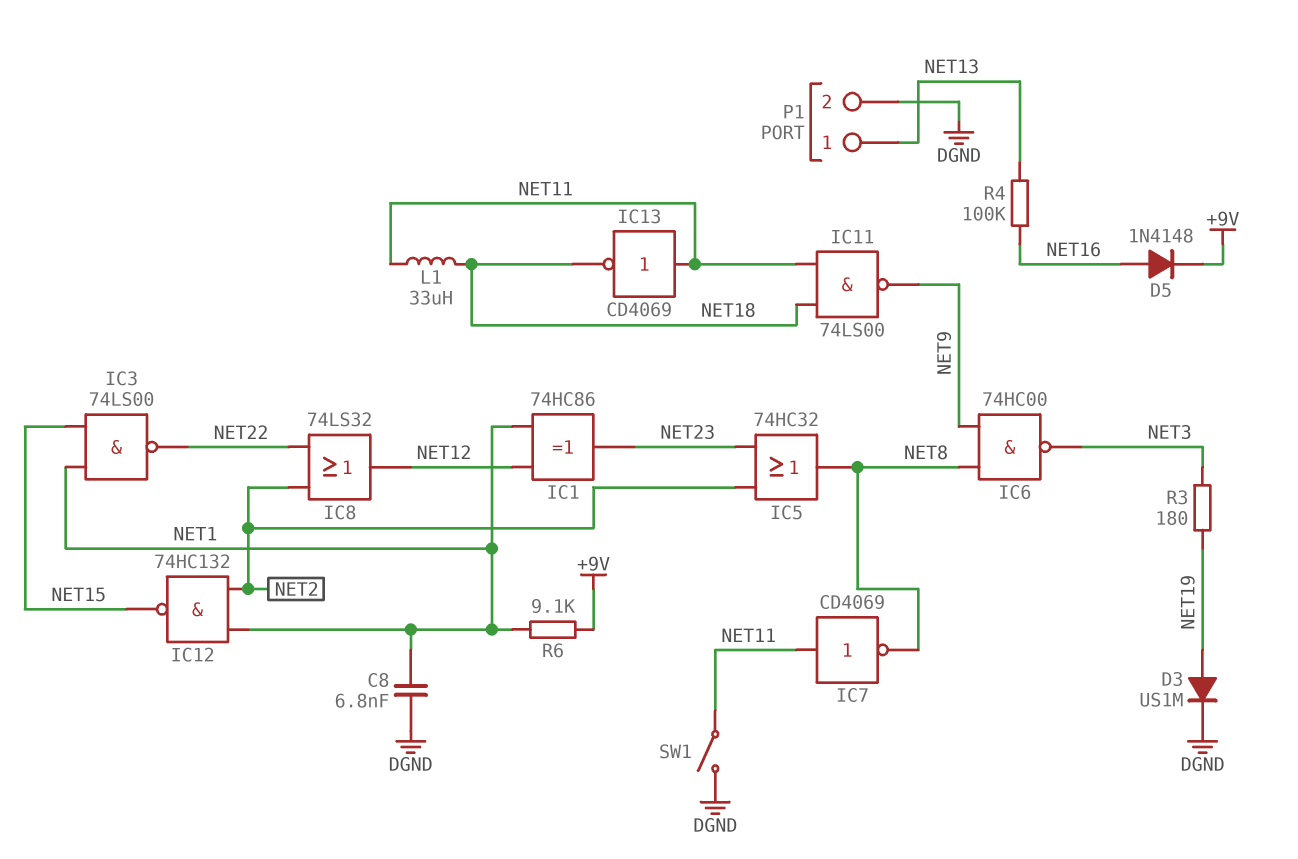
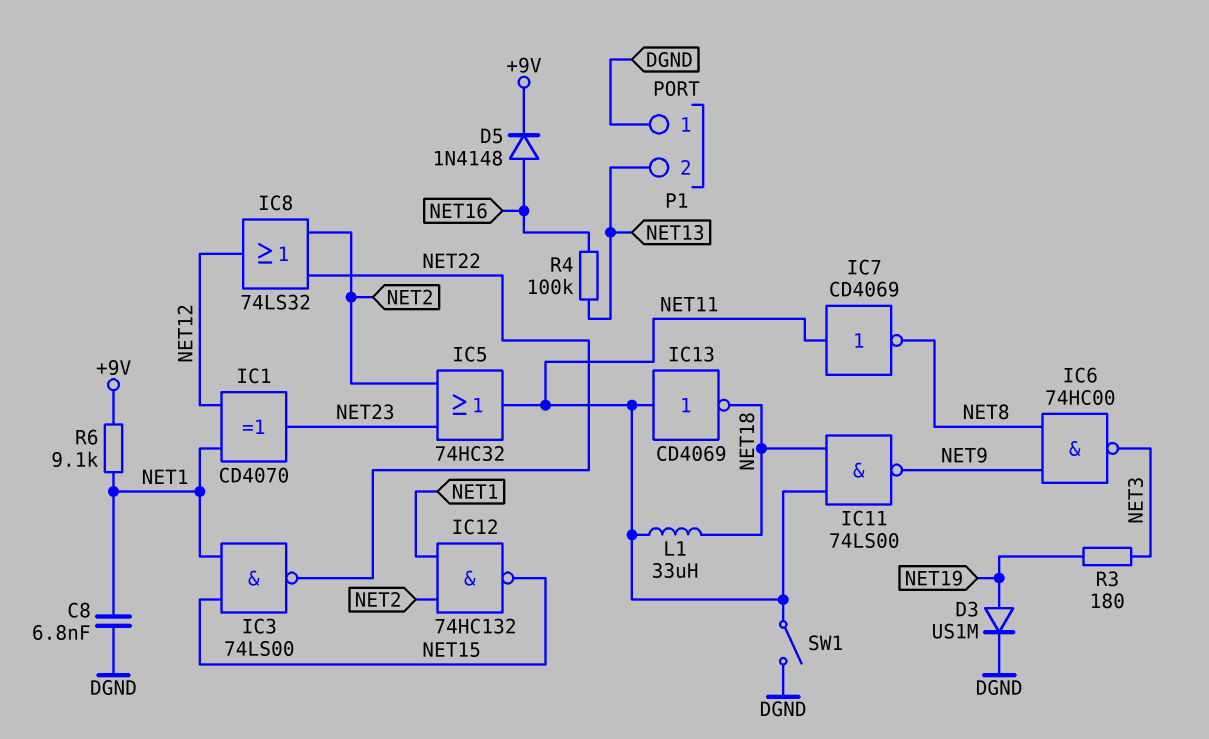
IC1: XOR 74HC86 (in NET1, in NET12, out NET23) -> XOR CD4070 (in NET1, in NET12, out NET23)
IC5: OR 74HC32 (in NET2, in NET23, out NET8) -> OR 74HC32 (in NET2, in NET23, out NET11)
P1 pin 1: NET13 -> DGND
P1 pin 2: DGND -> NET13

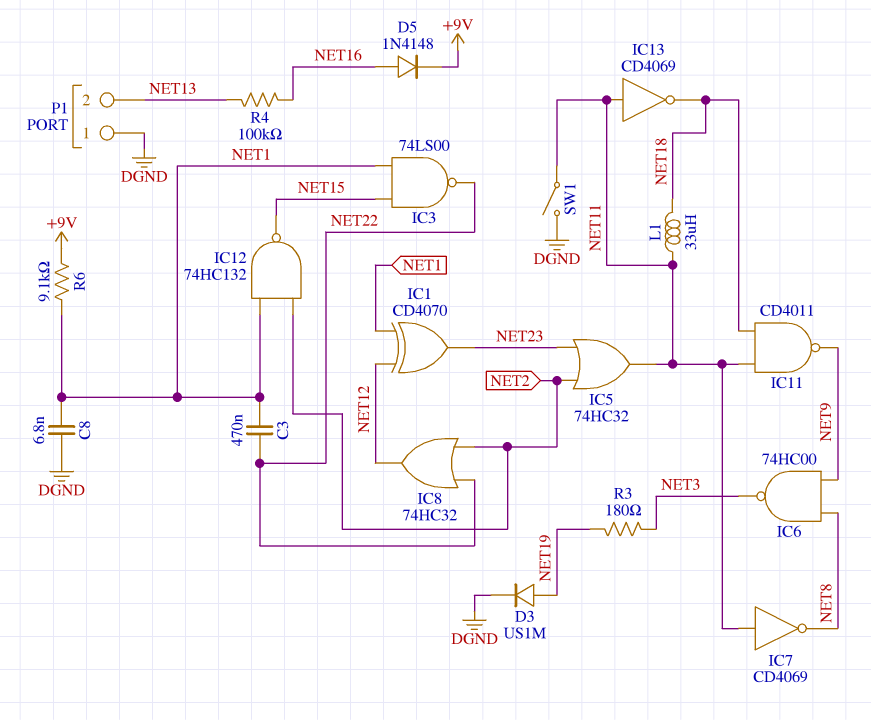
C3: none -> 470nF (NET1, NET22)
IC8: OR 74LS32 (in NET2, in NET22, out NET12) -> OR 74HC32 (in NET2, in NET22, out NET12)
IC11: NAND 74LS00 (in NET11, in NET18, out NET9) -> NAND CD4011 (in NET11, in NET18, out NET9)

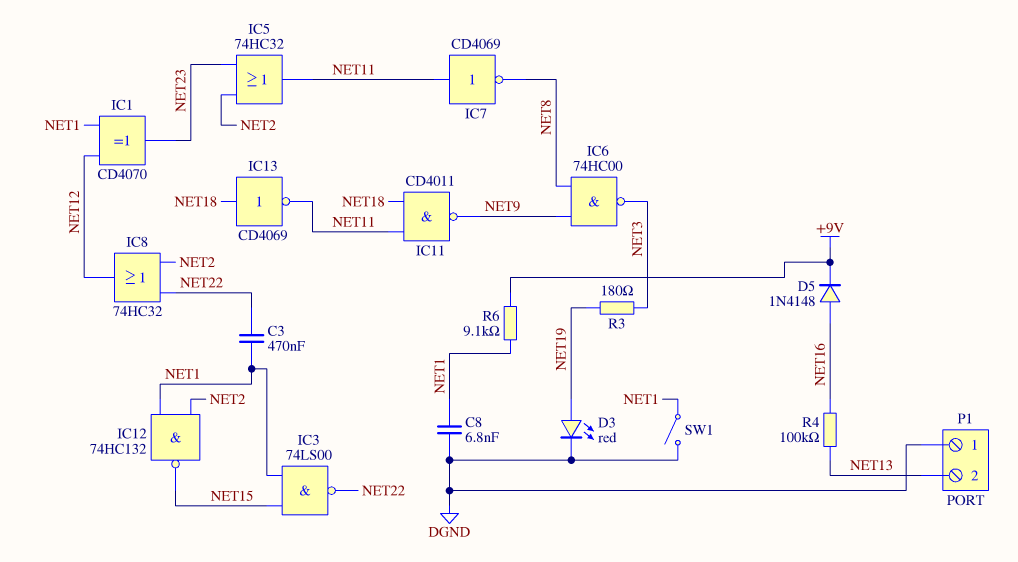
D3: diode US1M (A NET19, K DGND) -> LED red (A NET19, K DGND)
IC13: NOT CD4069 (in NET11, out NET18) -> NOT CD4069 (in NET18, out NET11)
L1: 33uH (NET11, NET18) -> none
SW1: switch (DGND, NET11) -> switch (DGND, NET1)

